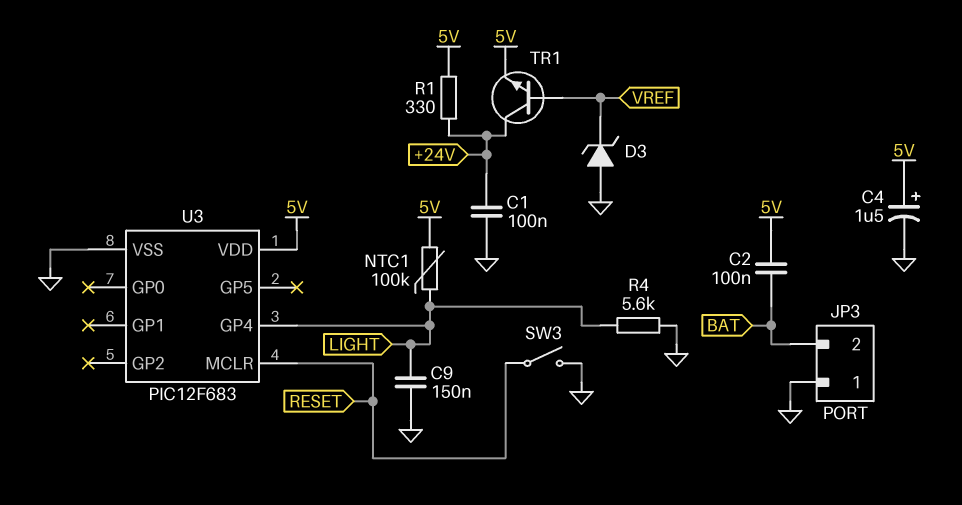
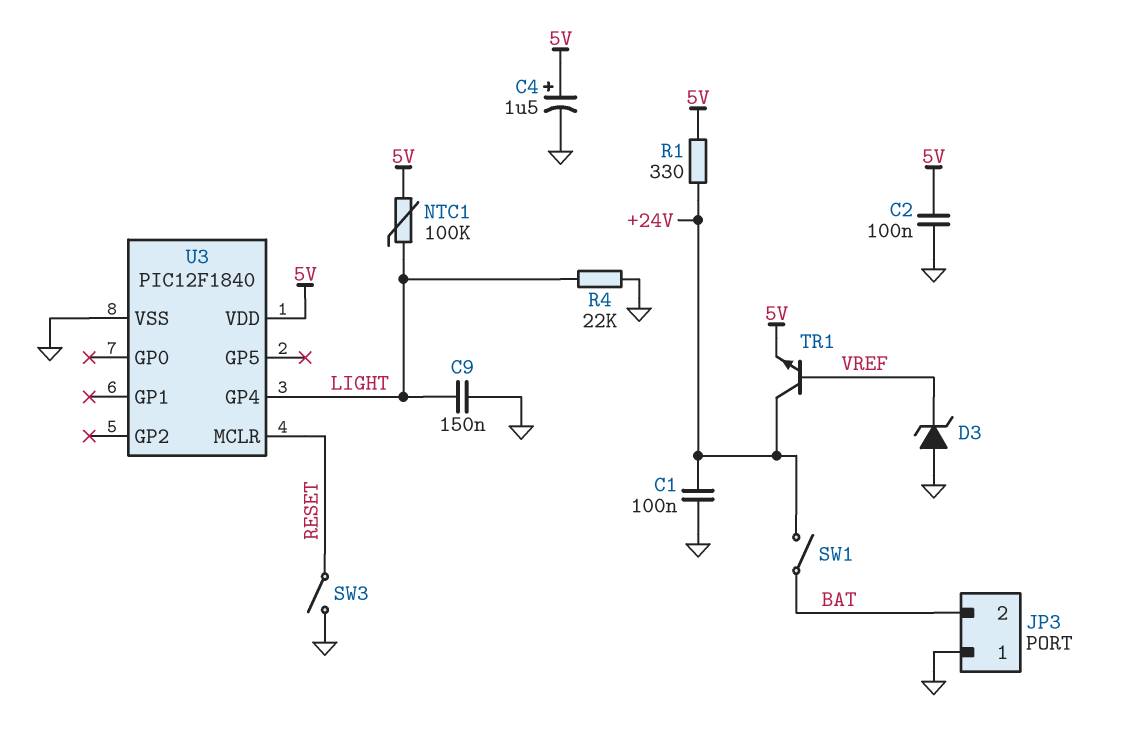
C2: 100nF (5V, BAT) -> 100nF (5V, GND)
R4: 5.6k (GND, LIGHT) -> 22k (GND, LIGHT)
SW1: none -> switch (+24V, BAT)
U3: PIC12F683 -> PIC12F1840

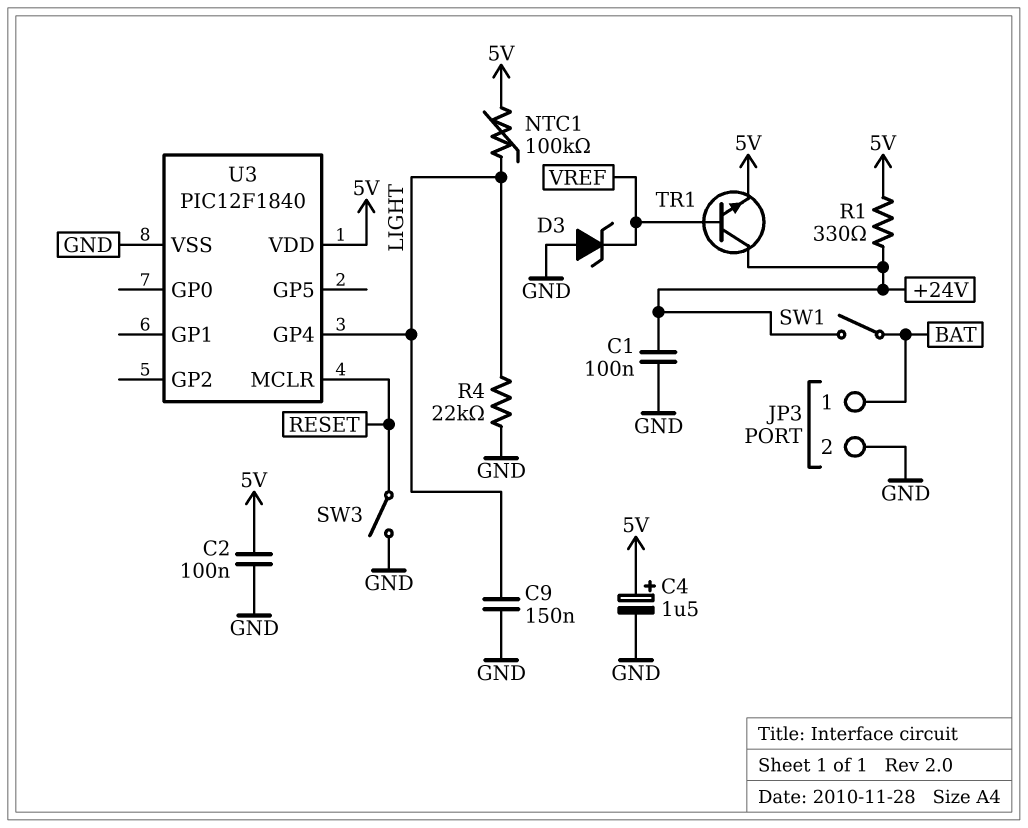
JP3 pin 1: GND -> BAT
JP3 pin 2: BAT -> GND

